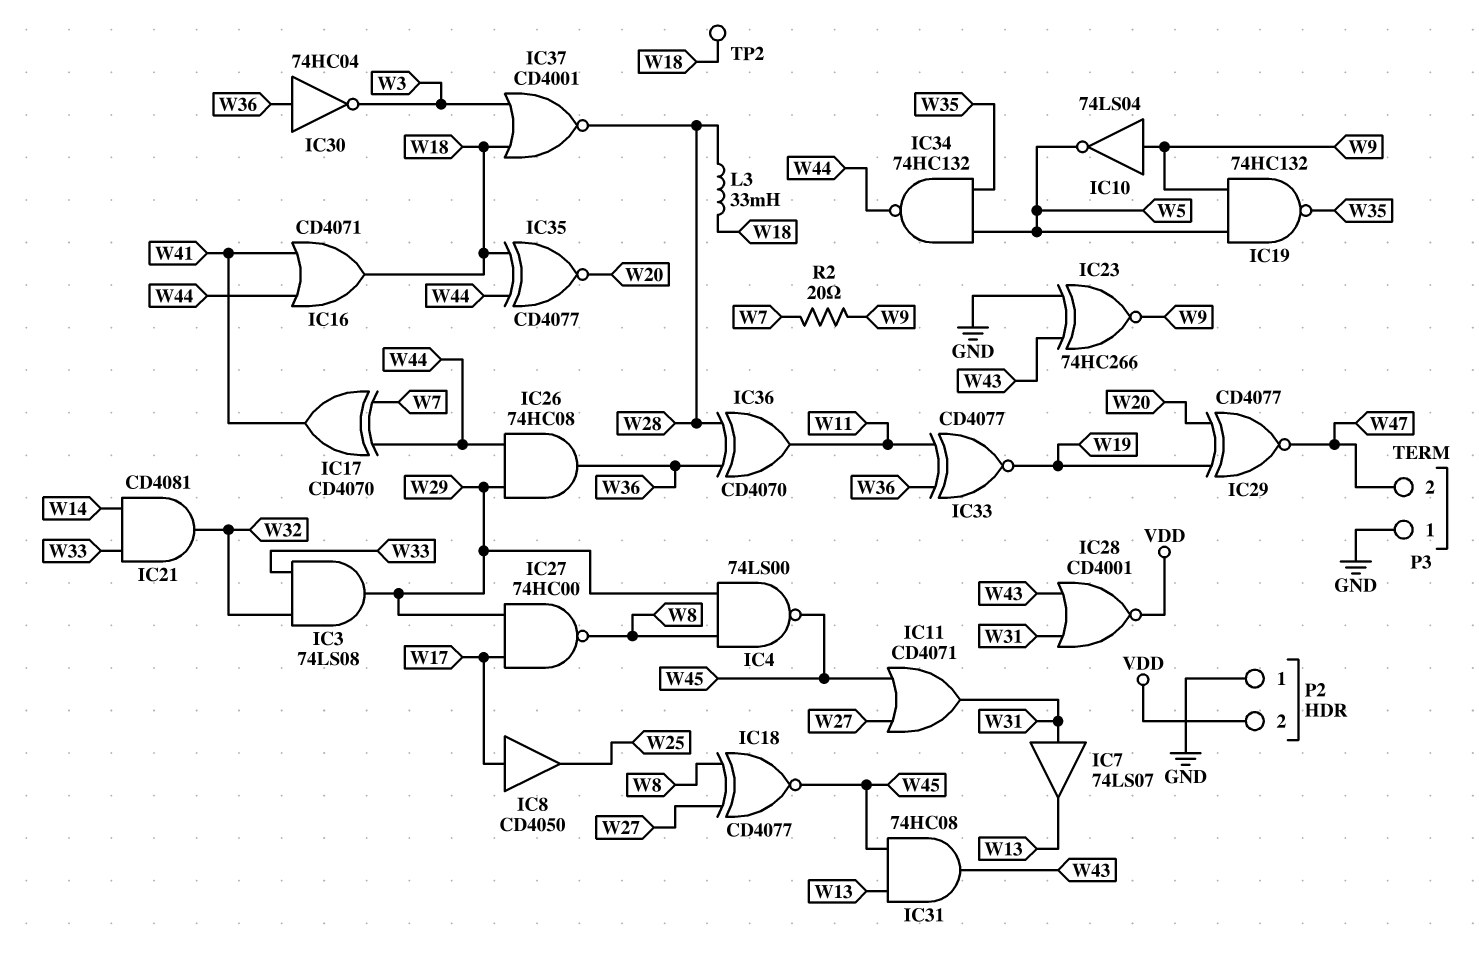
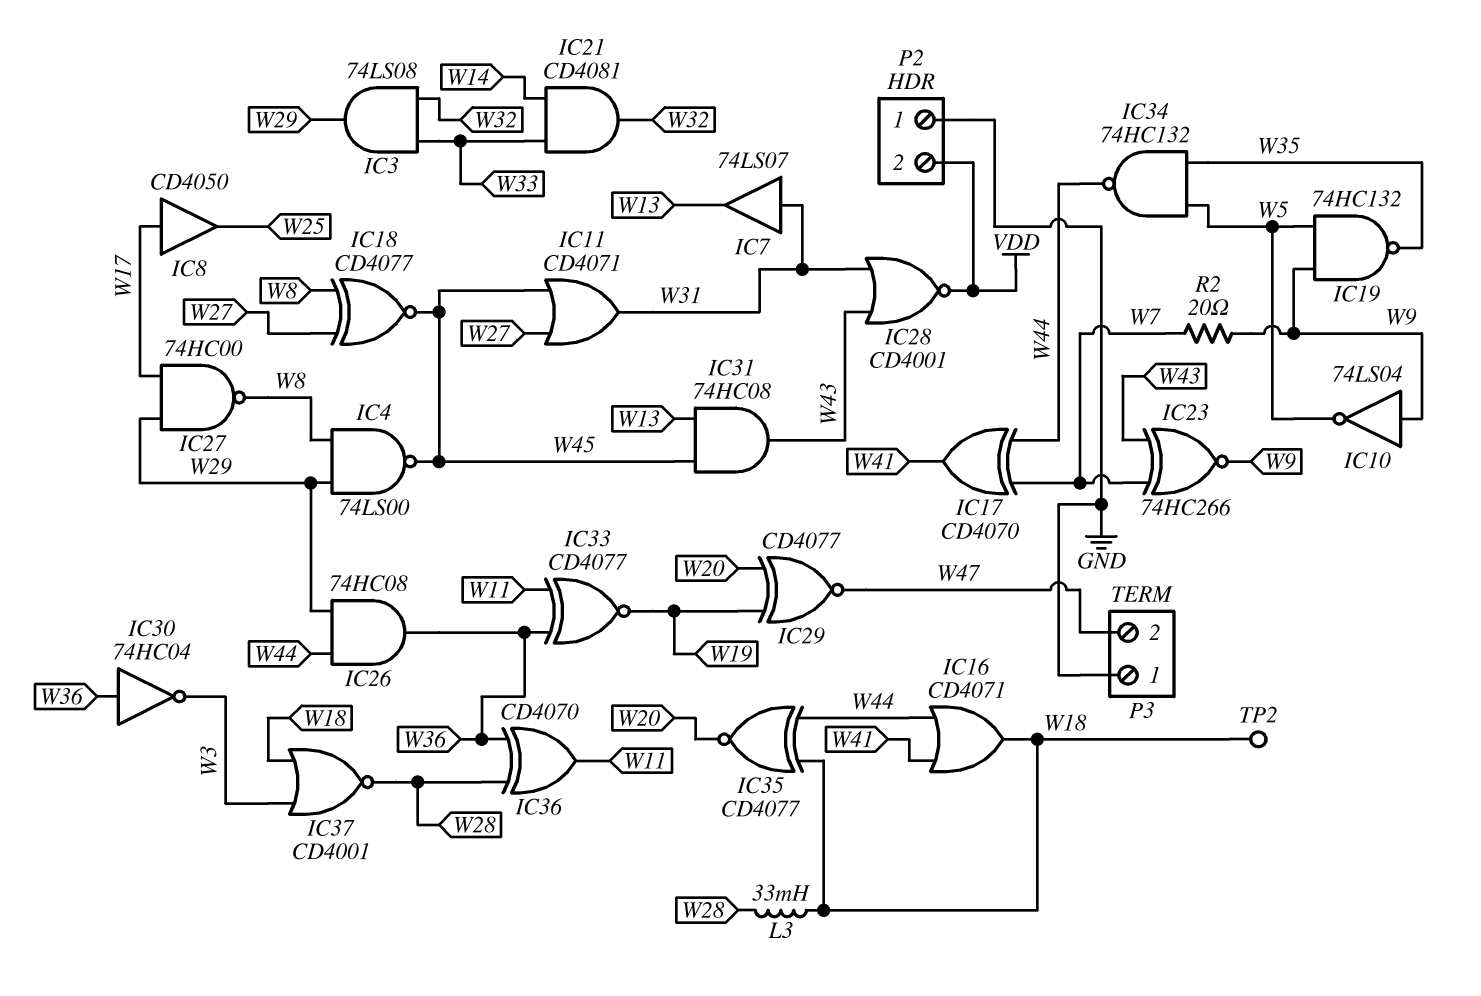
IC23: XNOR 74HC266 (in GND, in W43, out W9) -> XNOR 74HC266 (in W7, in W43, out W9)

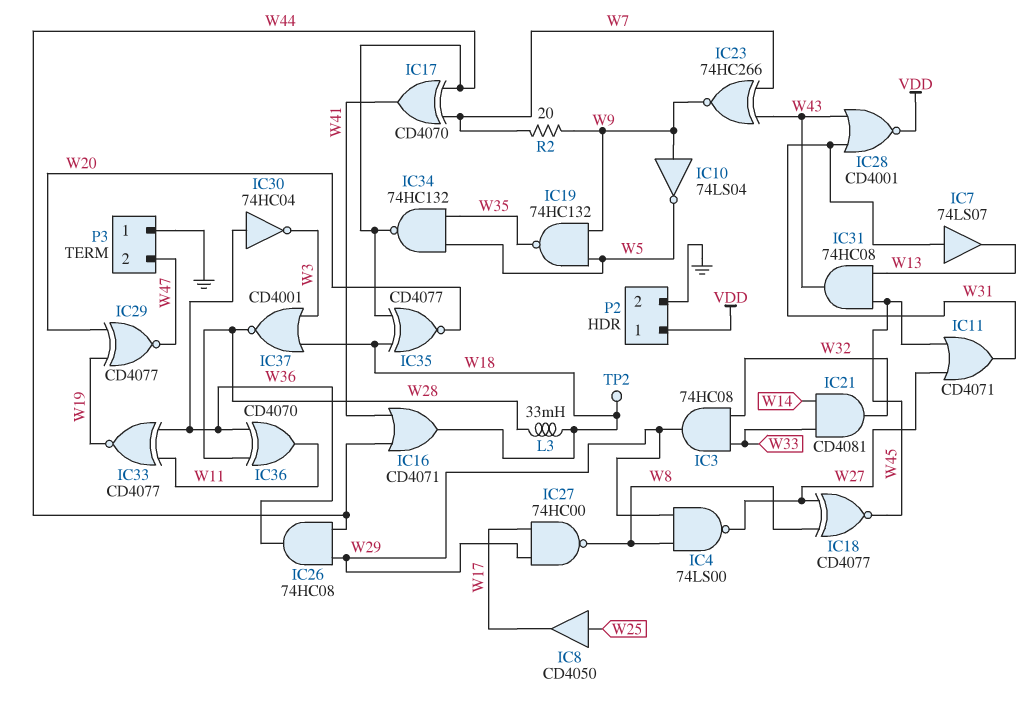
IC3: AND 74LS08 (in W32, in W33, out W29) -> AND 74HC08 (in W32, in W33, out W29)
IC4: NAND 74LS00 (in W8, in W29, out W45) -> NAND 74LS00 (in W8, in W29, out W27)
IC8: buffer CD4050 (in W17, out W25) -> buffer CD4050 (in W25, out W17)
P2 pin 1: GND -> VDD
P2 pin 2: VDD -> GND

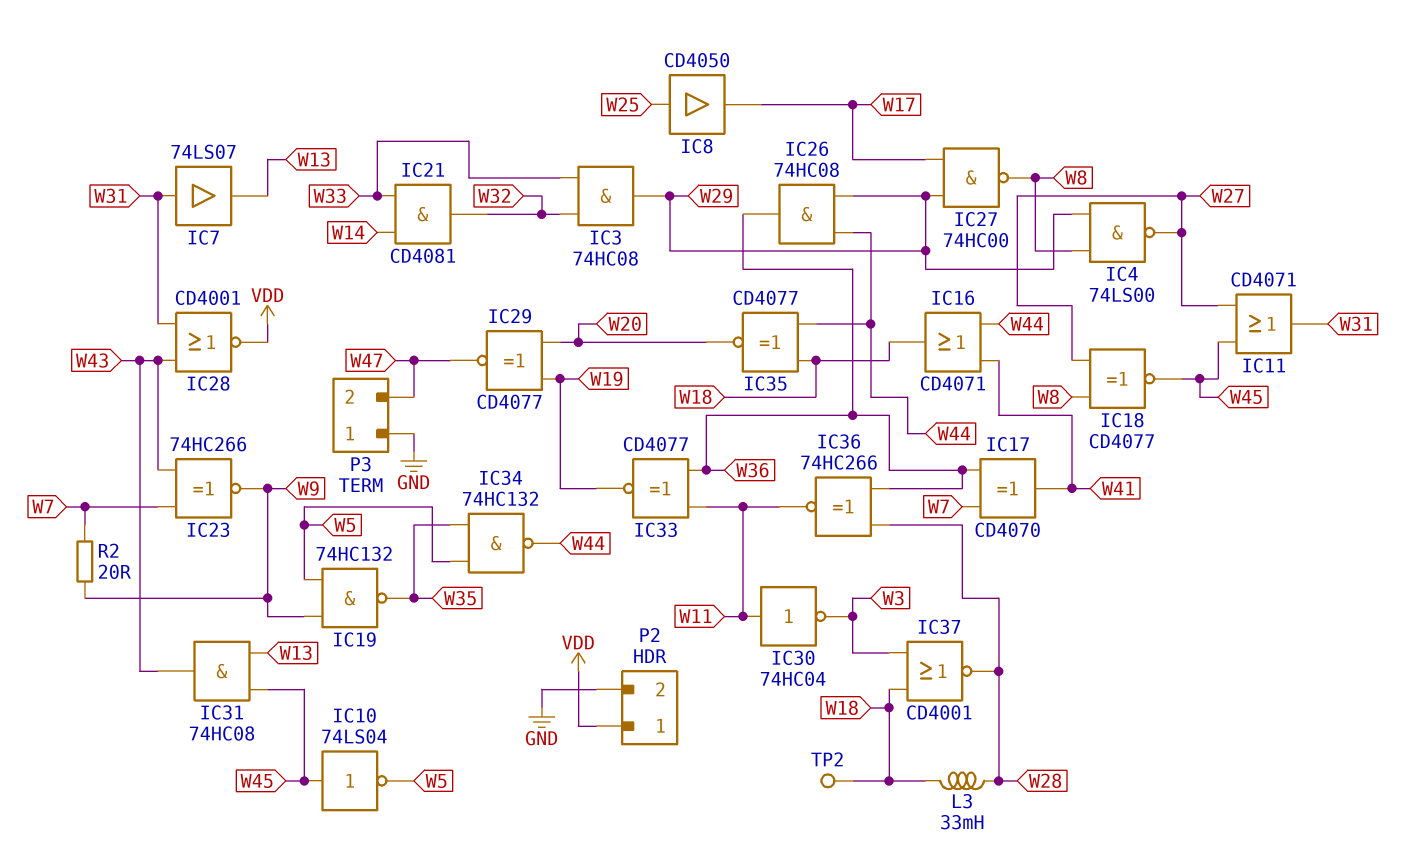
IC10: NOT 74LS04 (in W9, out W5) -> NOT 74LS04 (in W45, out W5)
IC17: XOR CD4070 (in W7, in W44, out W41) -> XOR CD4070 (in W7, in W36, out W41)
IC30: NOT 74HC04 (in W36, out W3) -> NOT 74HC04 (in W11, out W3)
IC36: XOR CD4070 (in W28, in W36, out W11) -> XNOR 74HC266 (in W28, in W36, out W11)

